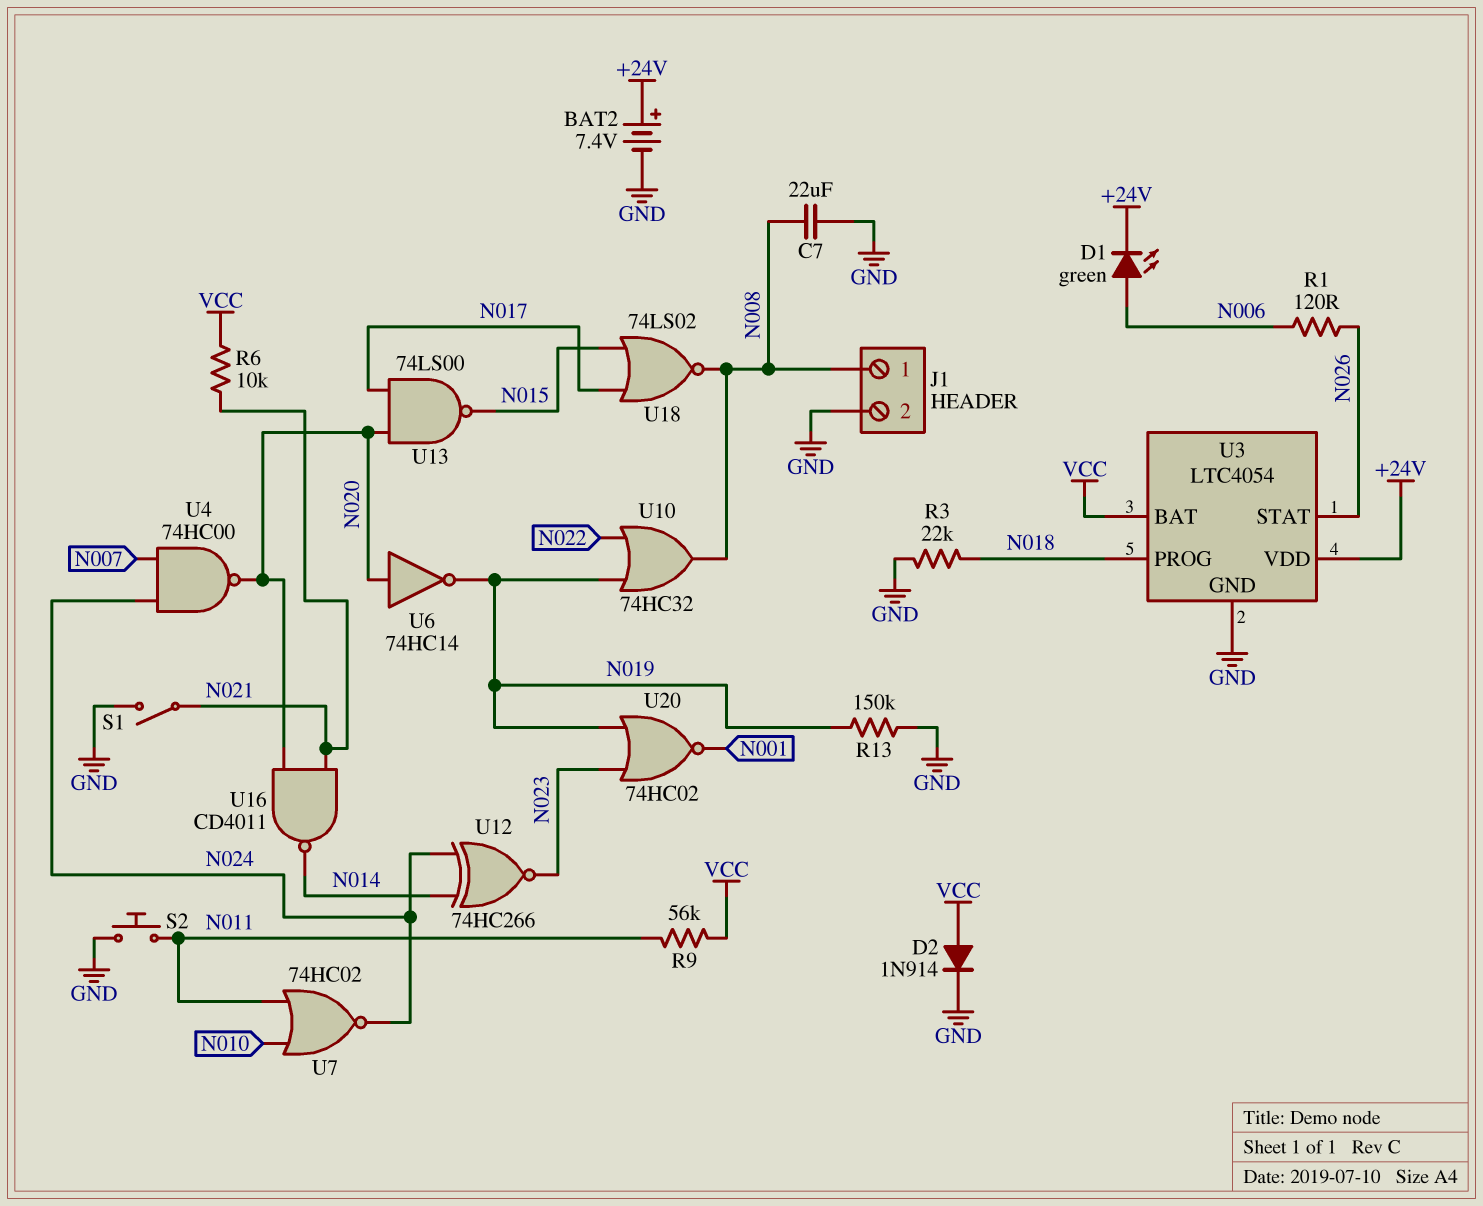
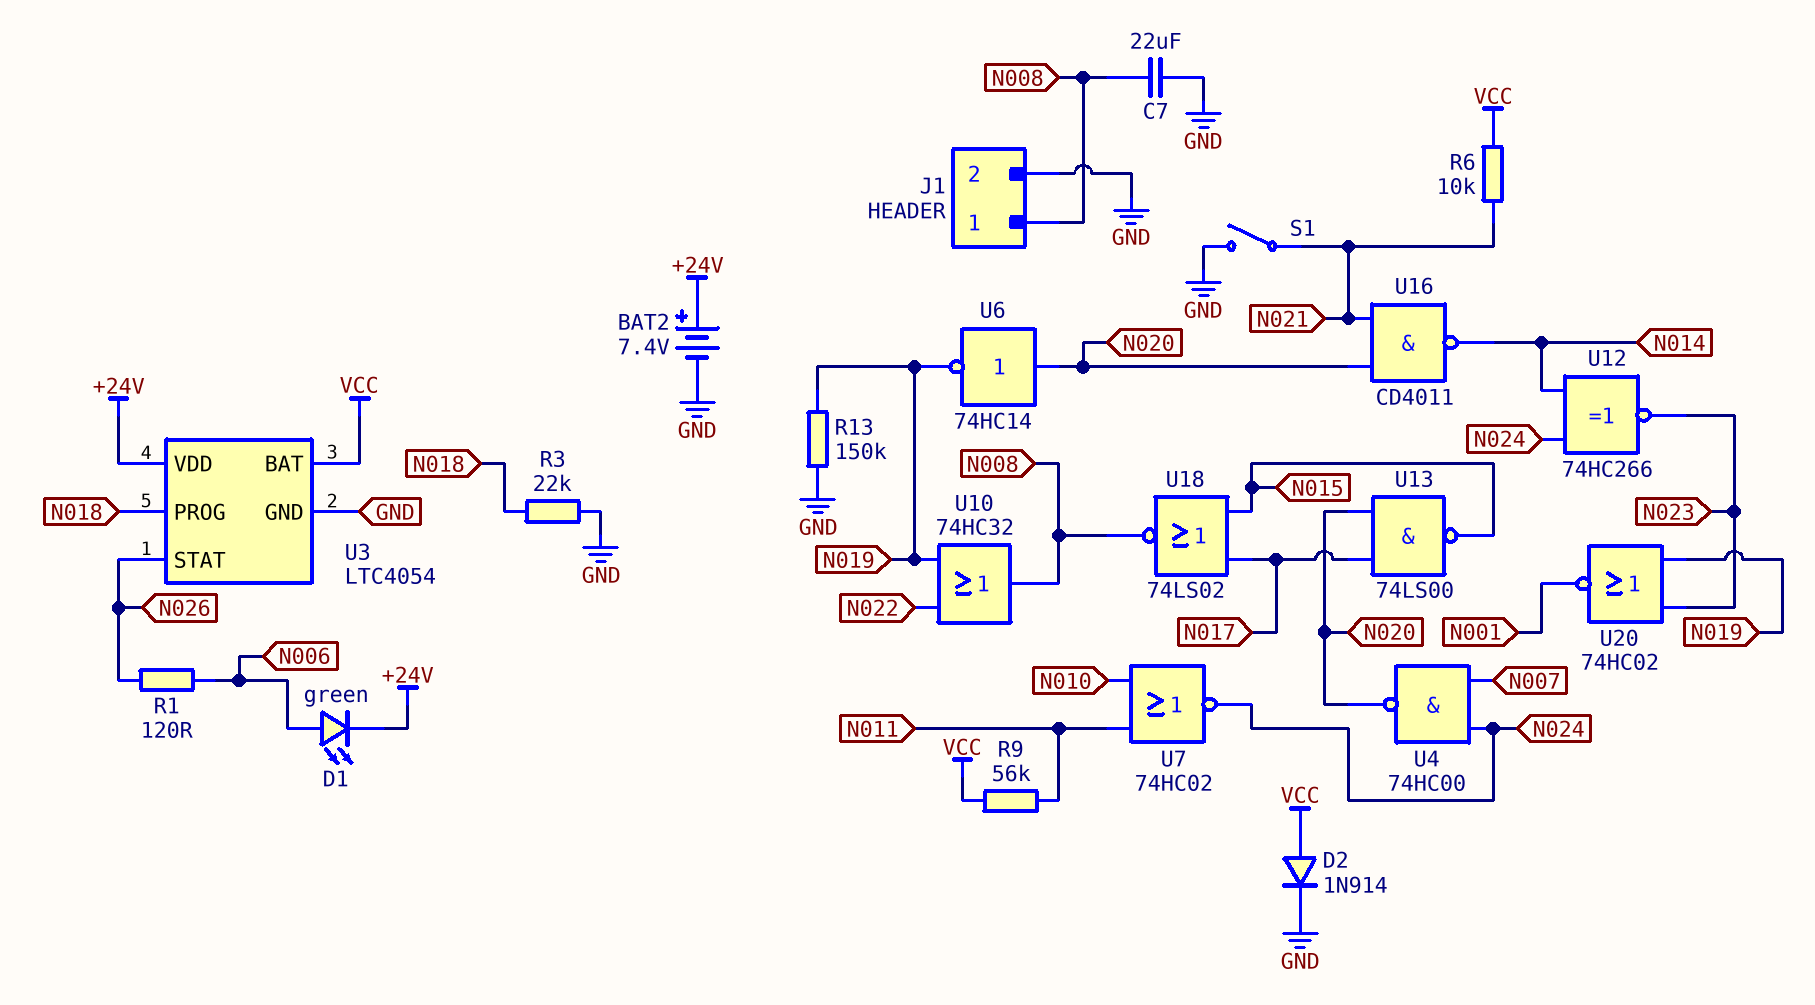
S2: button (GND, N011) -> none

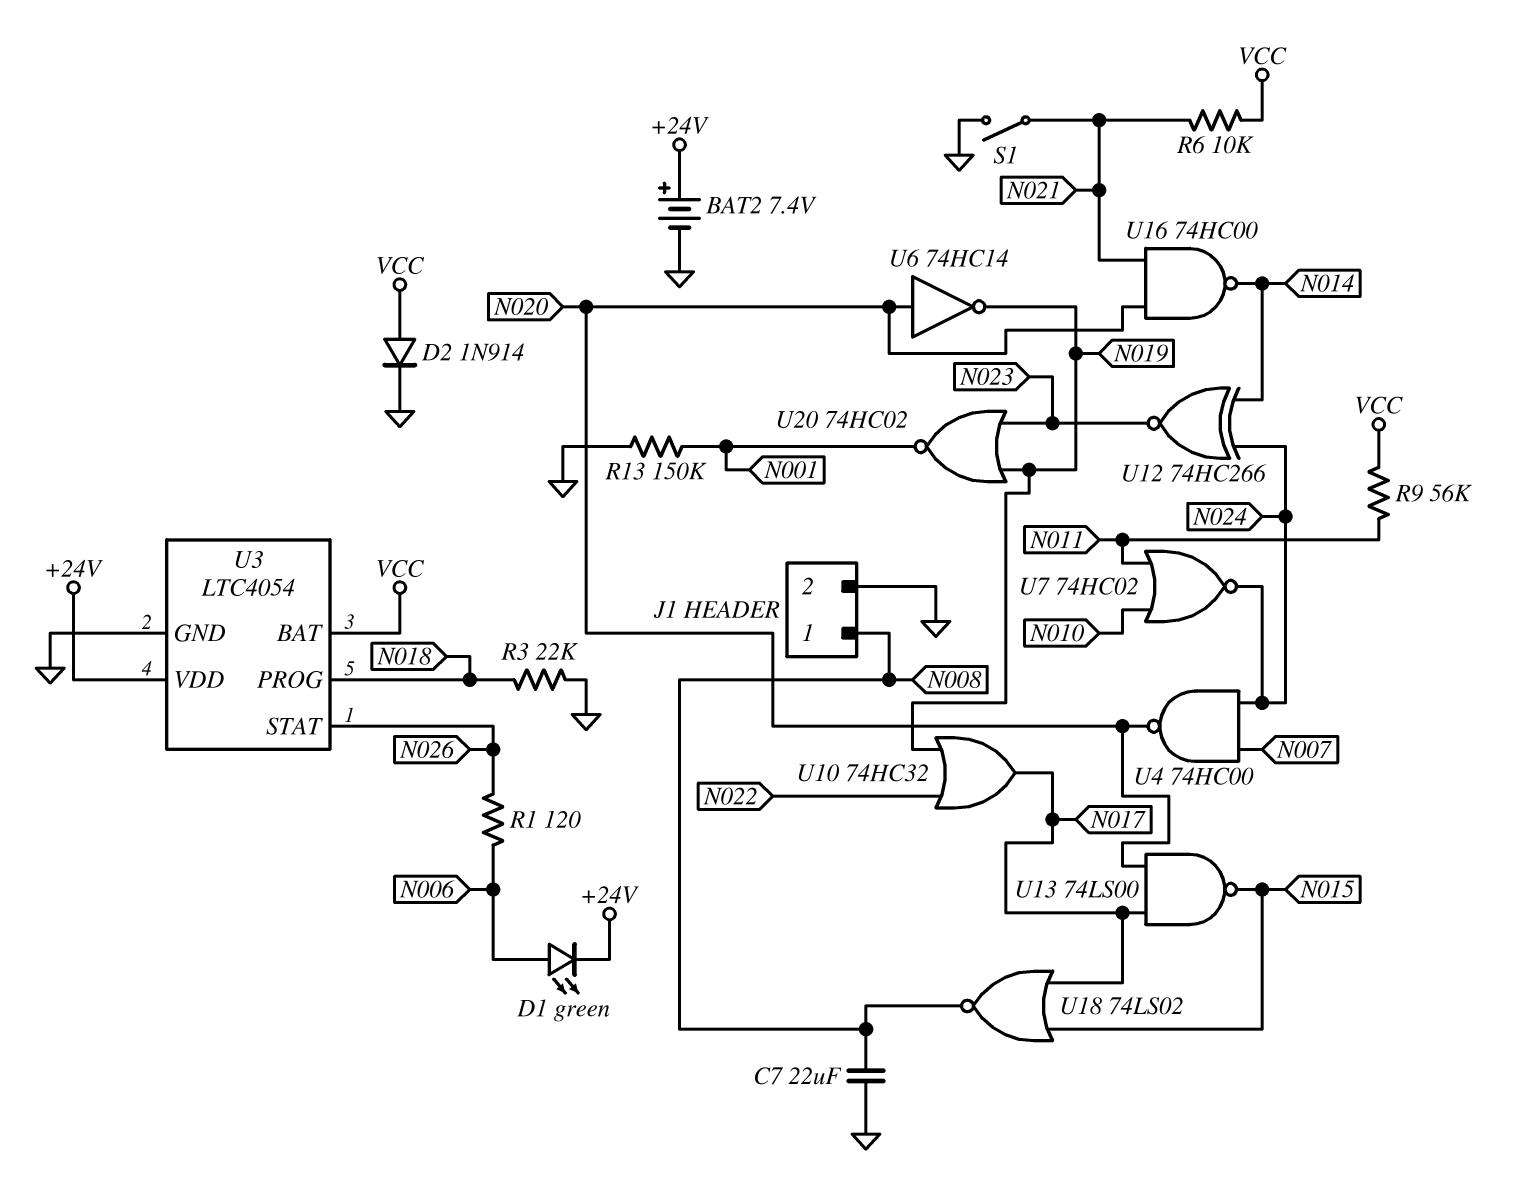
R13: 150k (GND, N019) -> 150k (GND, N001)
U10: OR 74HC32 (in N019, in N022, out N008) -> OR 74HC32 (in N019, in N022, out N017)
U16: NAND CD4011 (in N020, in N021, out N014) -> NAND 74HC00 (in N020, in N021, out N014)

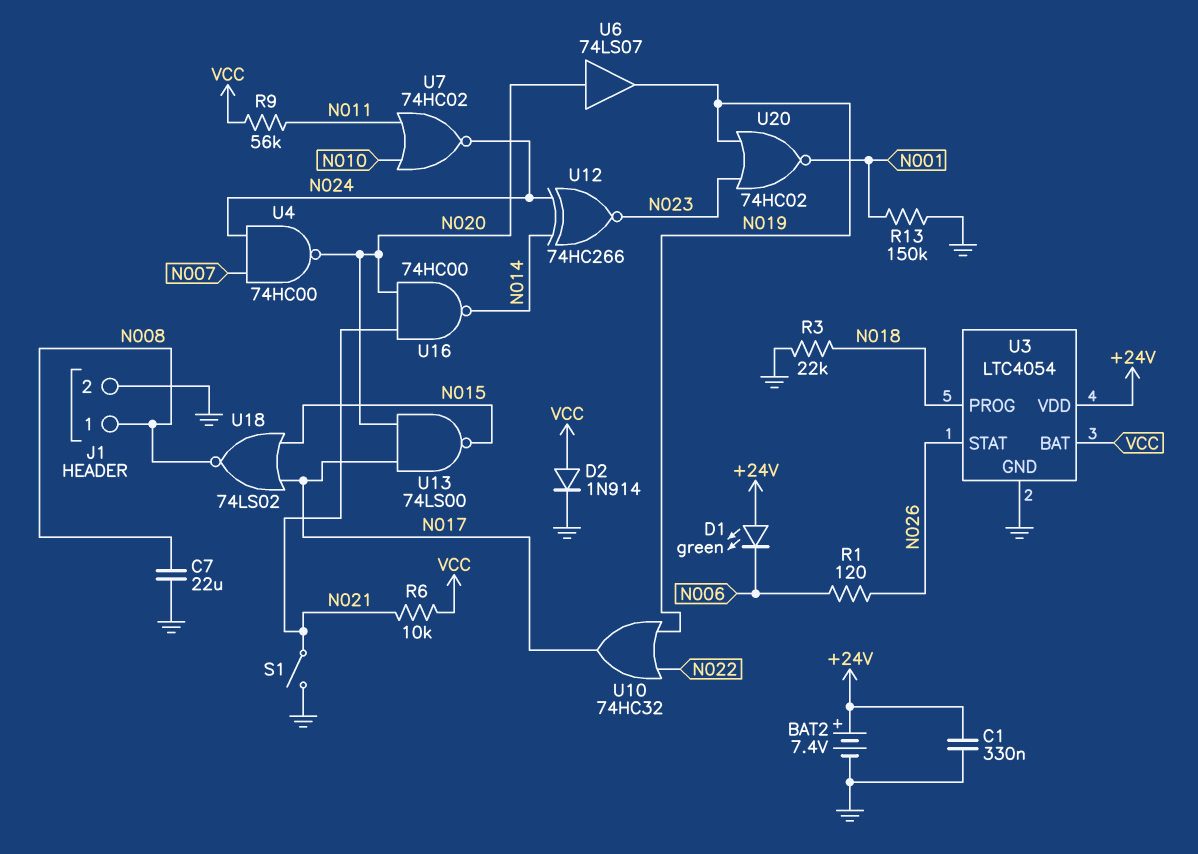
C1: none -> 330nF (+24V, GND)
D1: LED green (A N006, K +24V) -> LED green (A +24V, K N006)
U6: NOT 74HC14 (in N020, out N019) -> buffer 74LS07 (in N020, out N019)

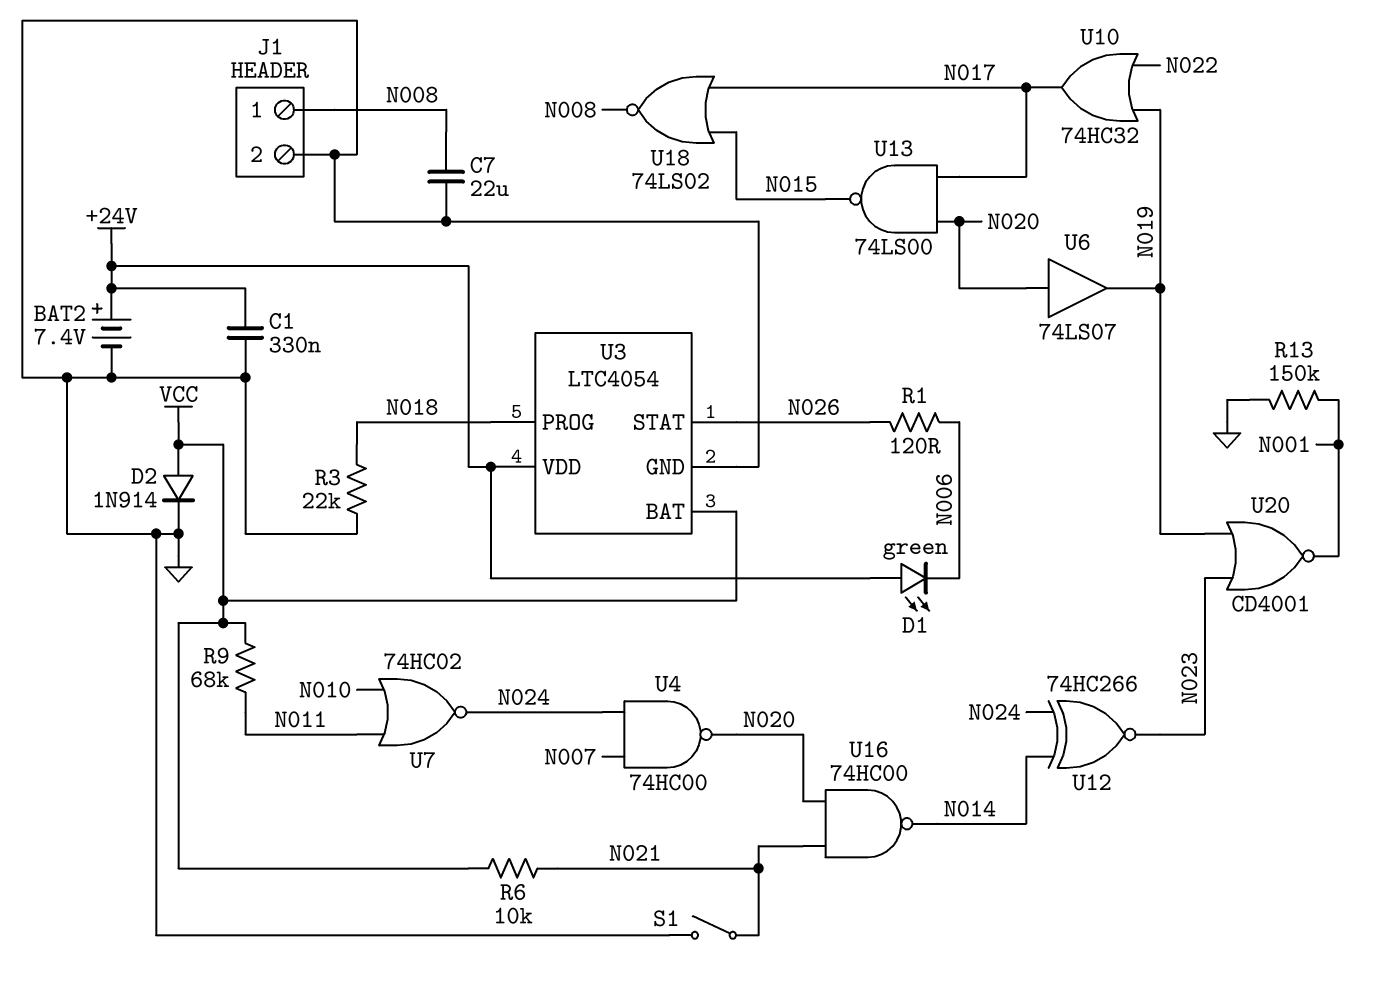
R9: 56k (N011, VCC) -> 68k (N011, VCC)
U20: NOR 74HC02 (in N019, in N023, out N001) -> NOR CD4001 (in N019, in N023, out N001)

